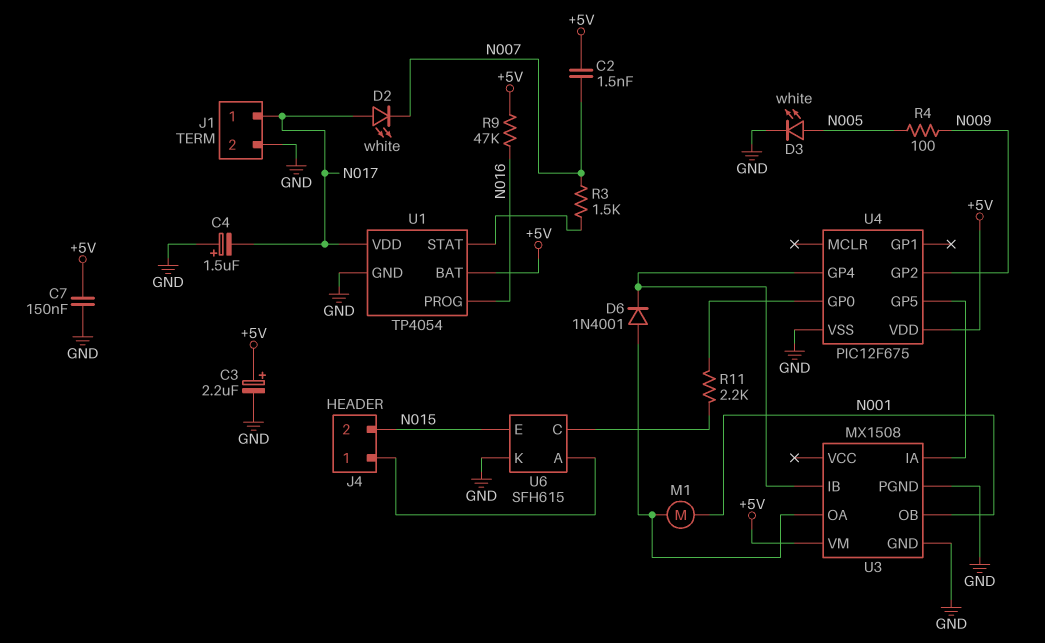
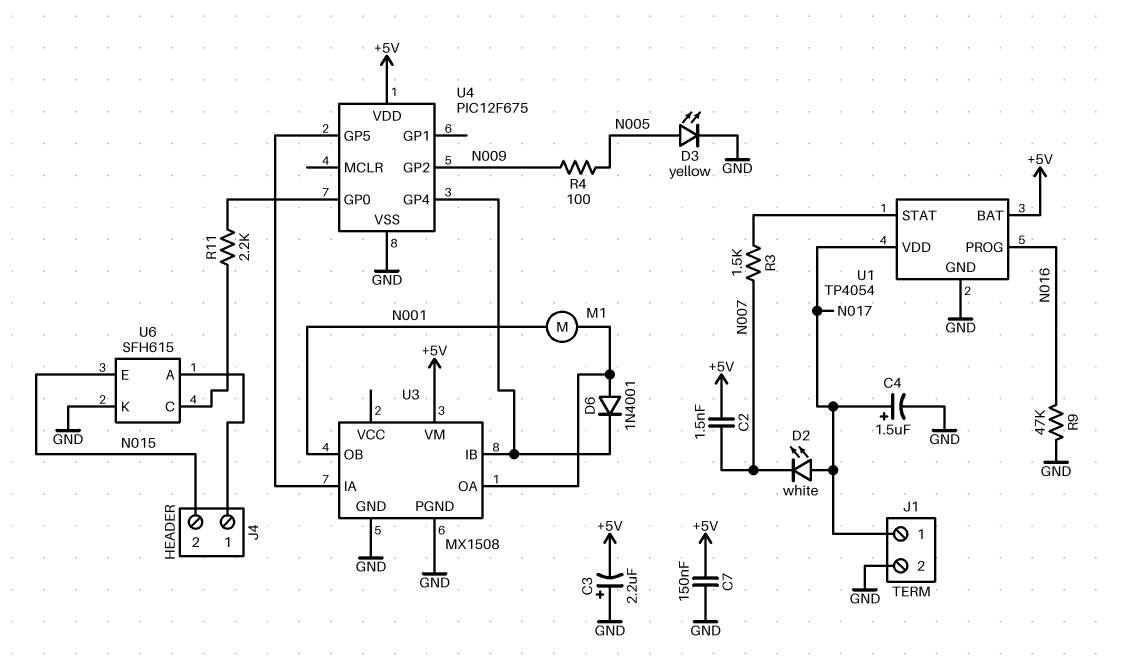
C3: 2.2uF (plus +5V, minus GND) -> 2.2uF (plus GND, minus +5V)
C4: 1.5uF (plus GND, minus N017) -> 1.5uF (plus N017, minus GND)
D3: LED white (A N005, K GND) -> LED yellow (A N005, K GND)
R9: 47k (+5V, N016) -> 47k (GND, N016)

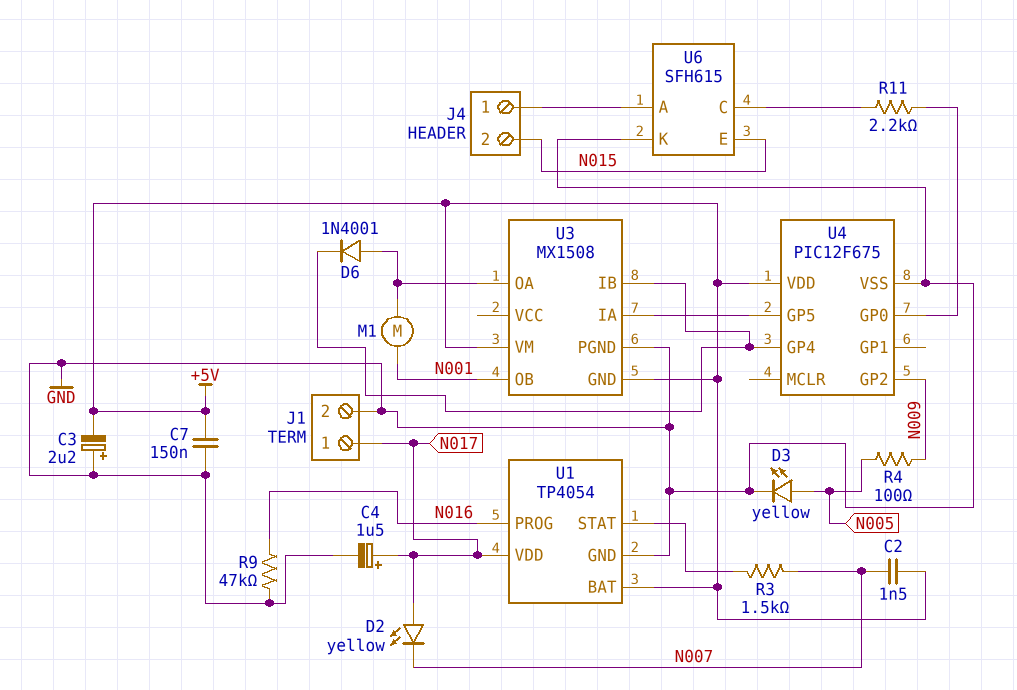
D2: LED white (A N017, K N007) -> LED yellow (A N017, K N007)
U3 pin GND: GND -> +5V

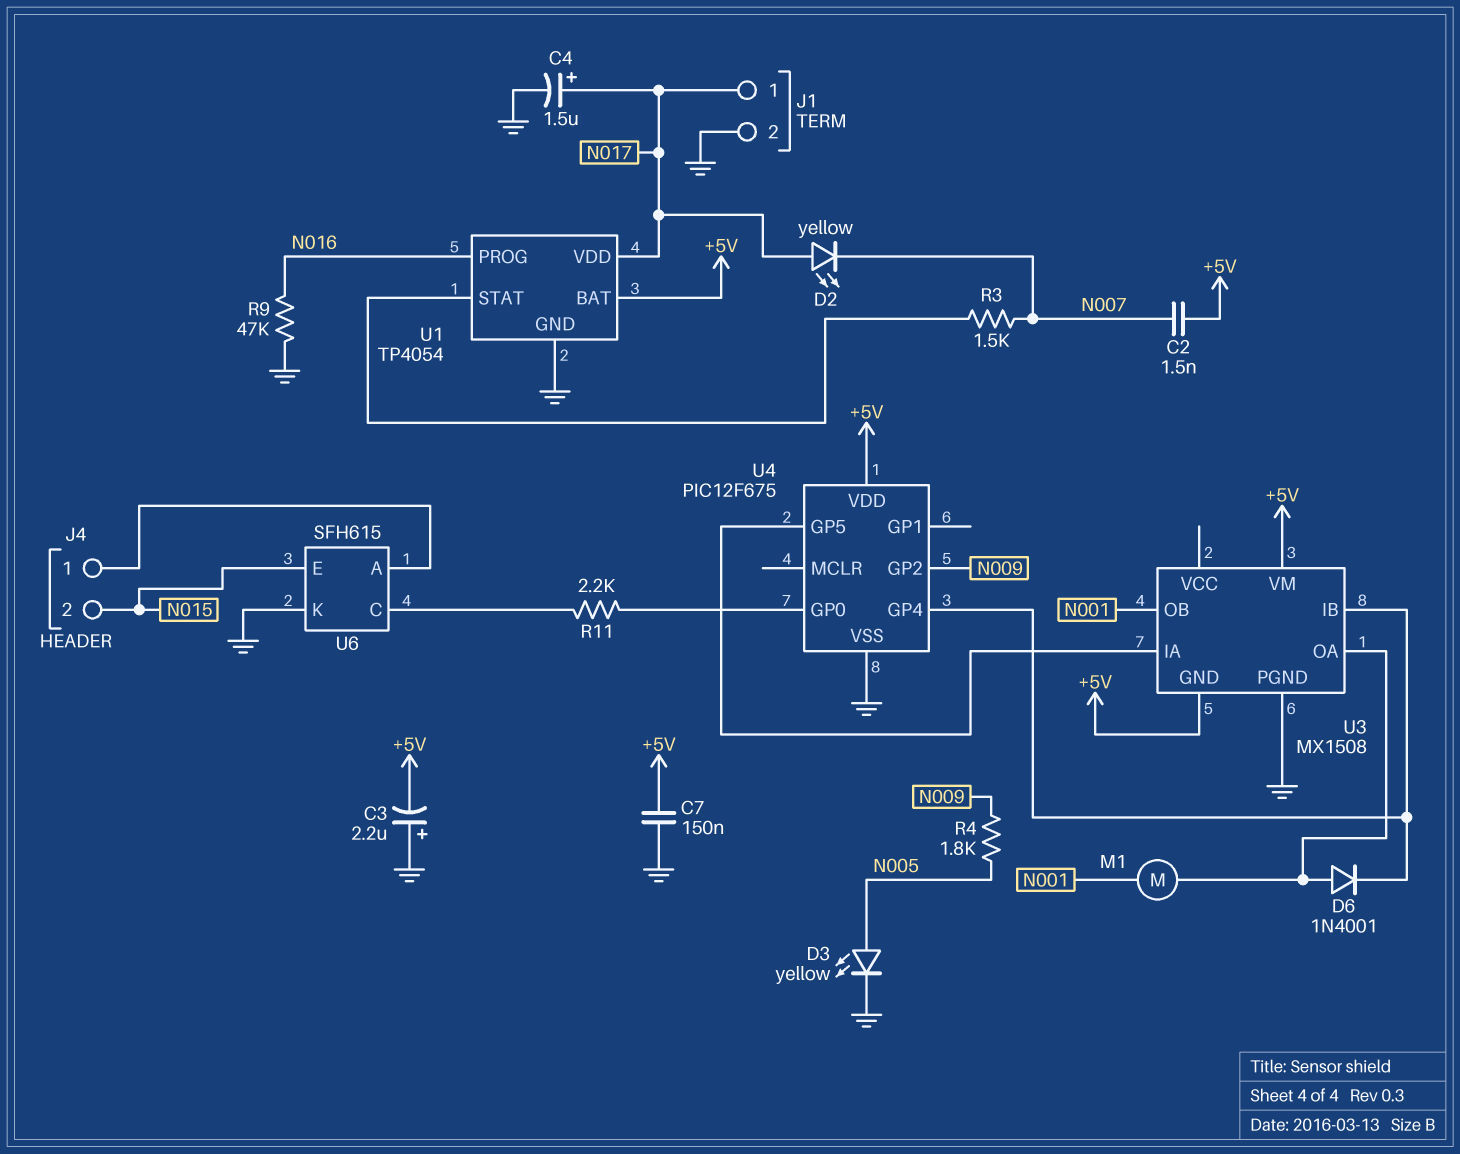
R4: 100 (N005, N009) -> 1.8k (N005, N009)

